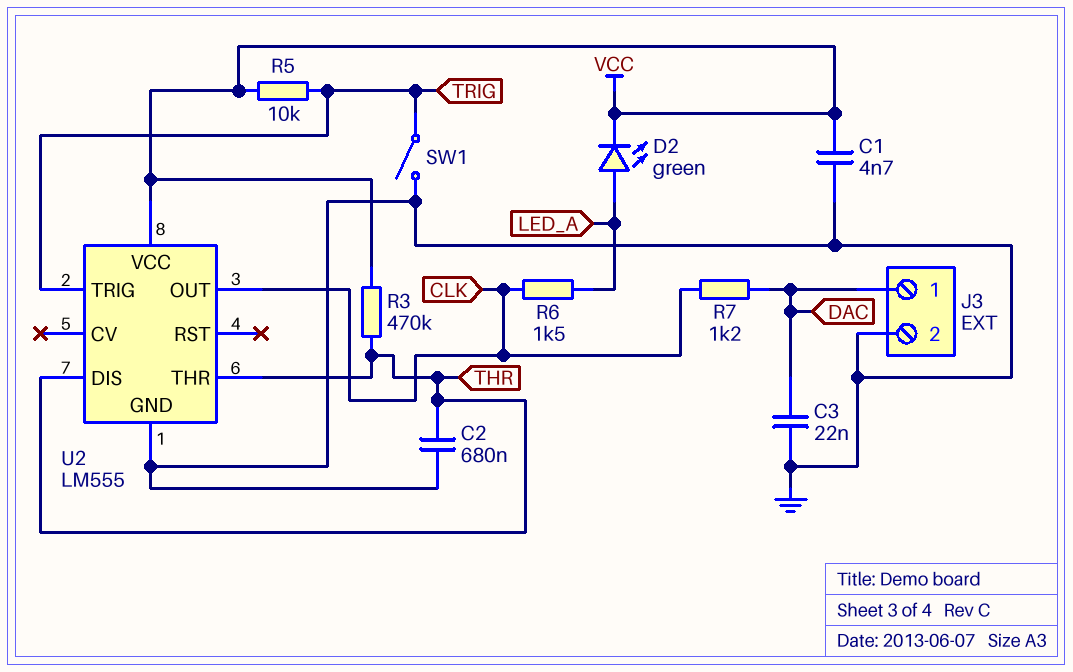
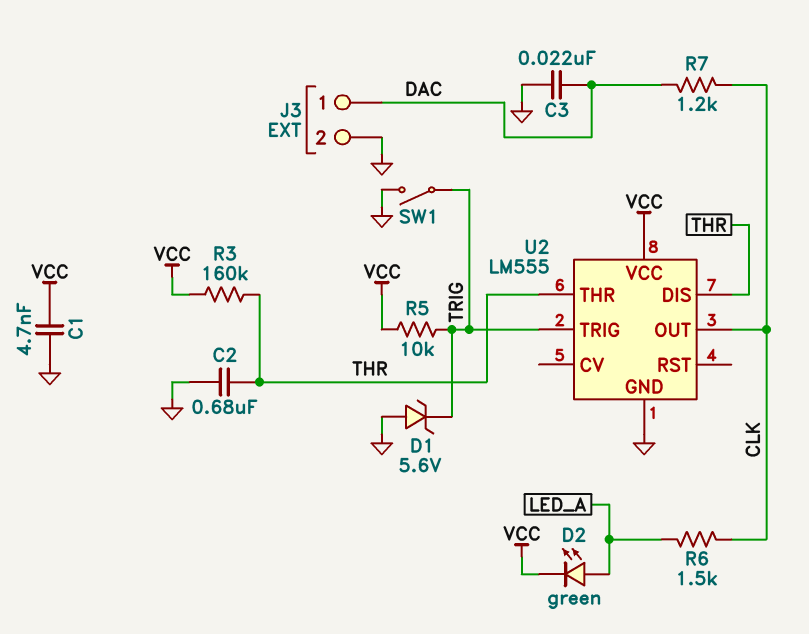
D1: none -> zener 5.6V (A GND, K TRIG)
R3: 470k (THR, VCC) -> 160k (THR, VCC)

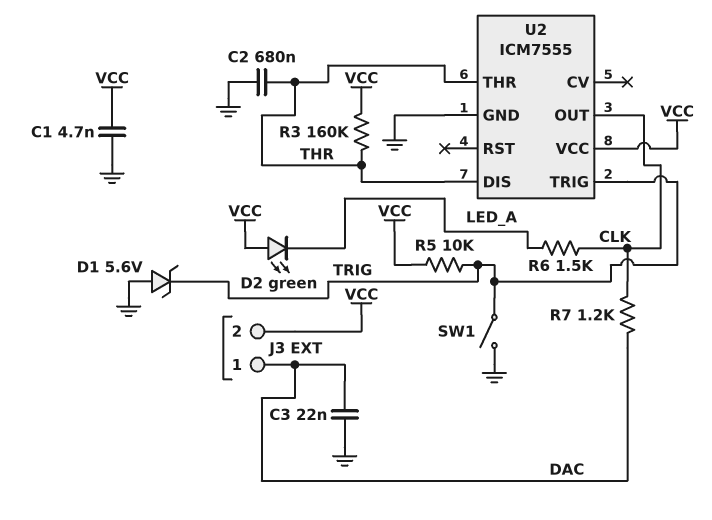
D2: LED green (A LED_A, K VCC) -> LED green (A VCC, K LED_A)
J3 pin 2: GND -> VCC
U2: LM555 -> ICM7555

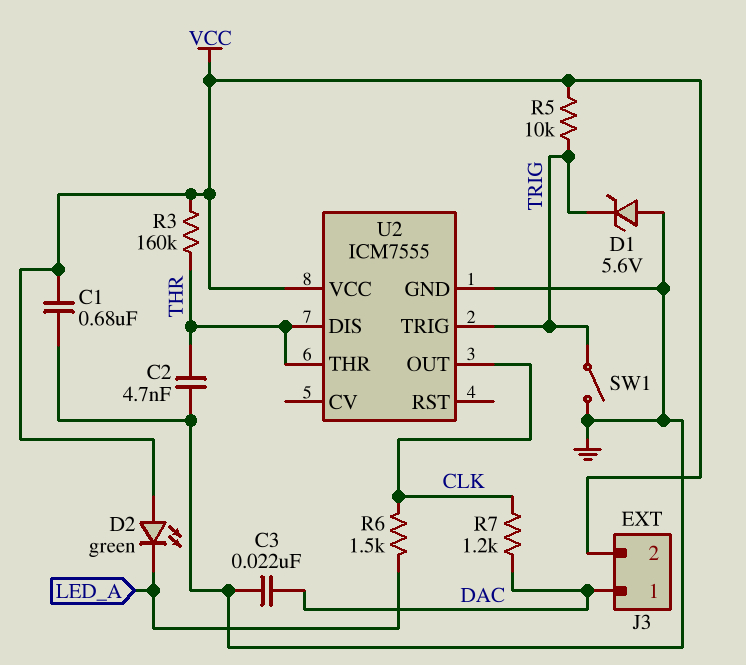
C1: 4.7nF (GND, VCC) -> 680nF (GND, VCC)
C2: 680nF (GND, THR) -> 4.7nF (GND, THR)

